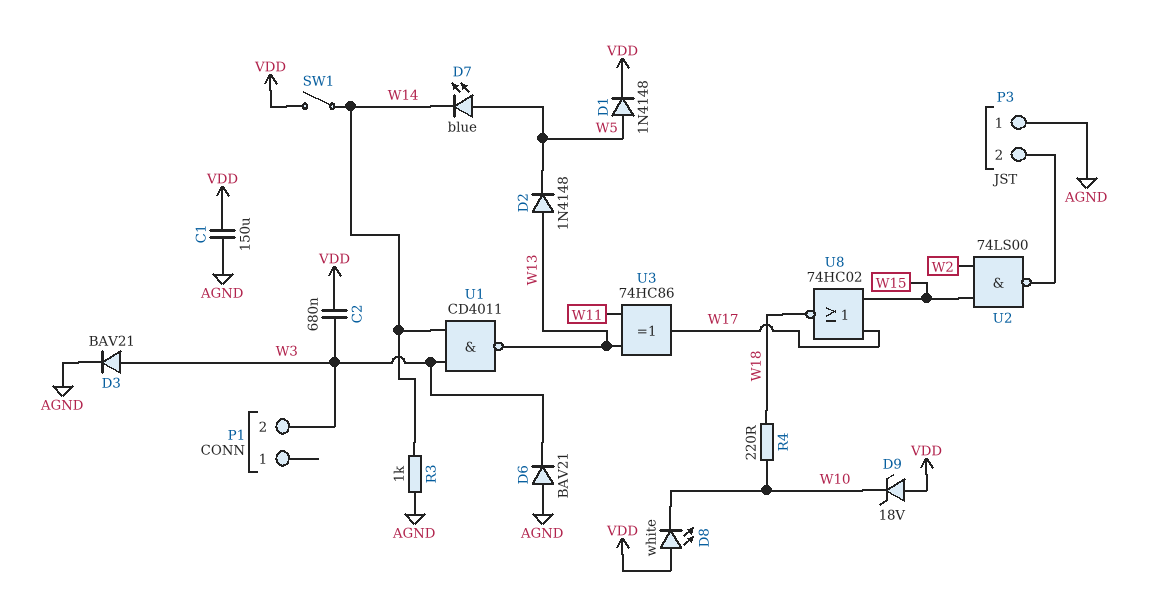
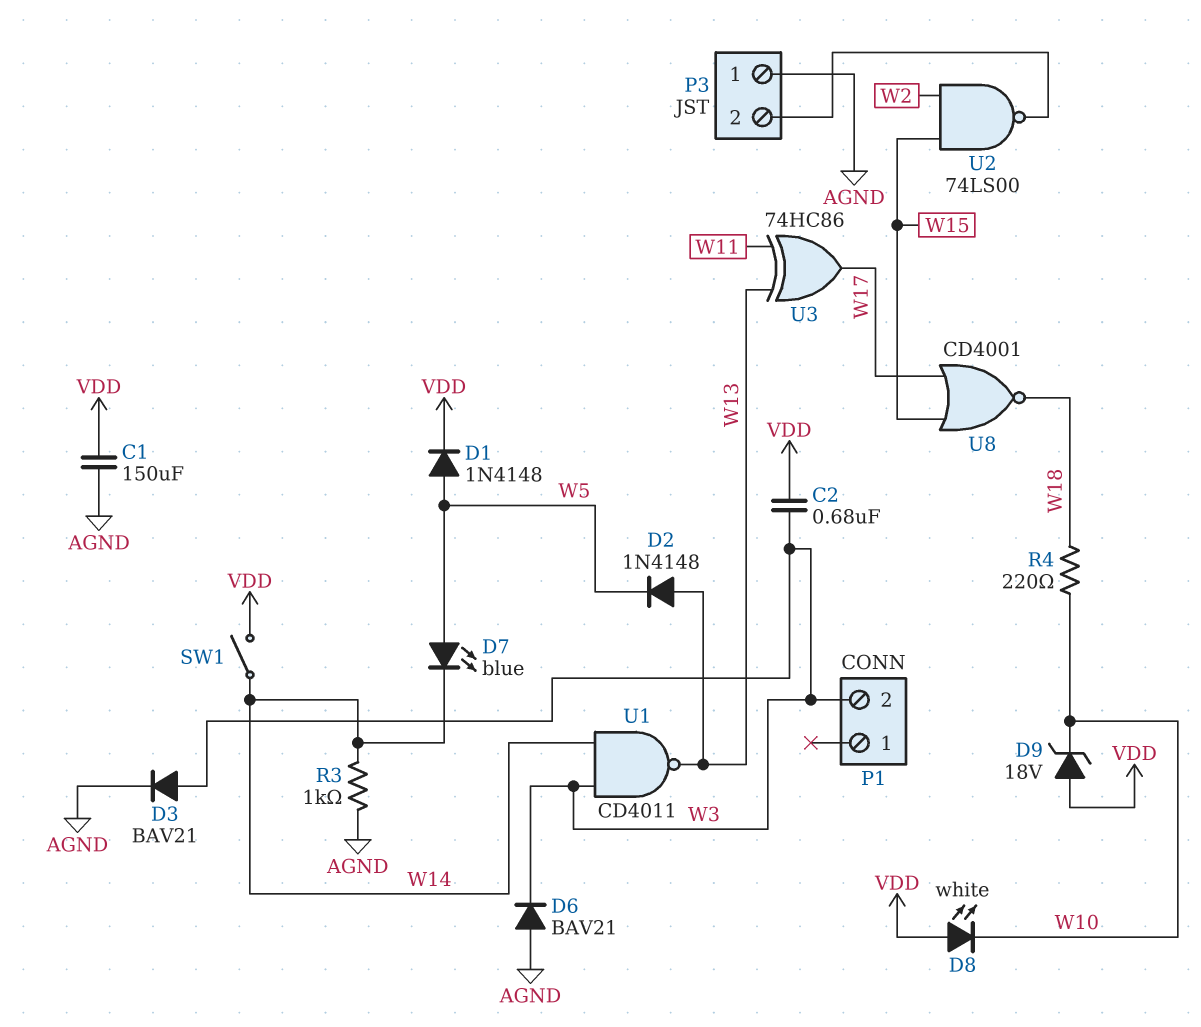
U8: NOR 74HC02 (in W15, in W17, out W18) -> NOR CD4001 (in W15, in W17, out W18)

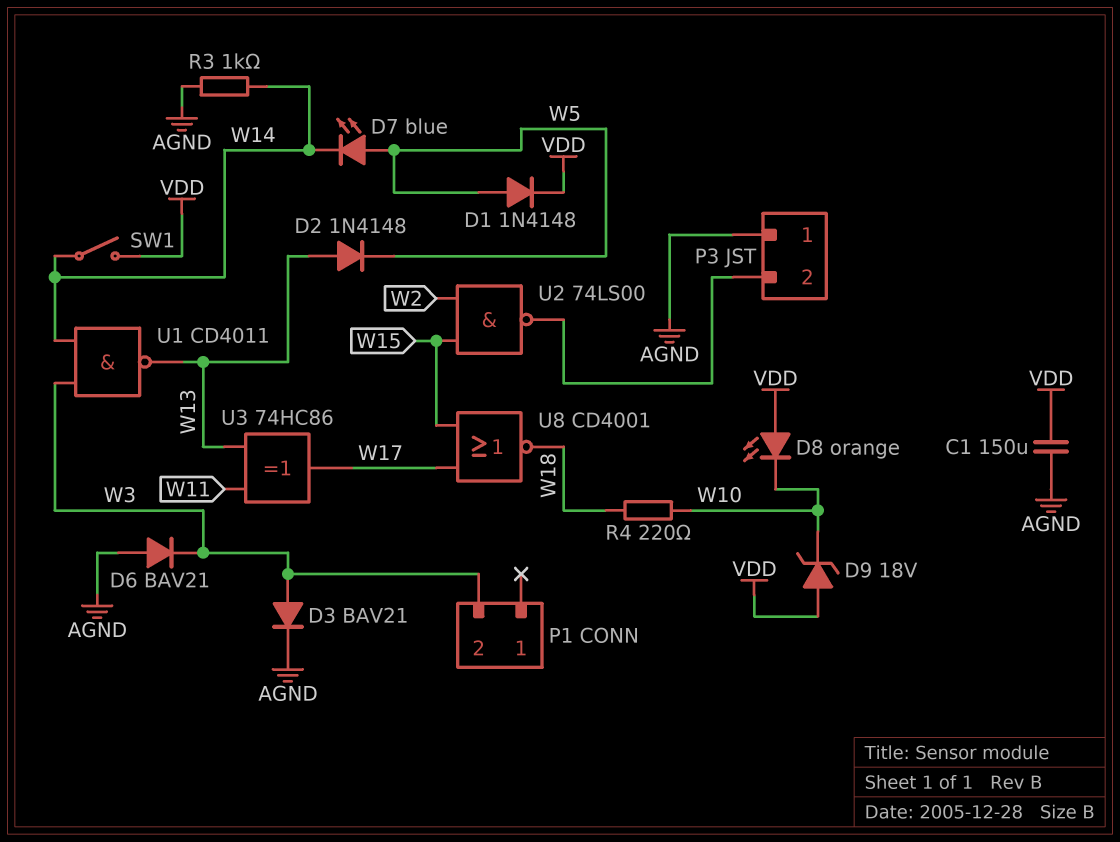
C2: 680nF (VDD, W3) -> none
D8: LED white (A VDD, K W10) -> LED orange (A VDD, K W10)

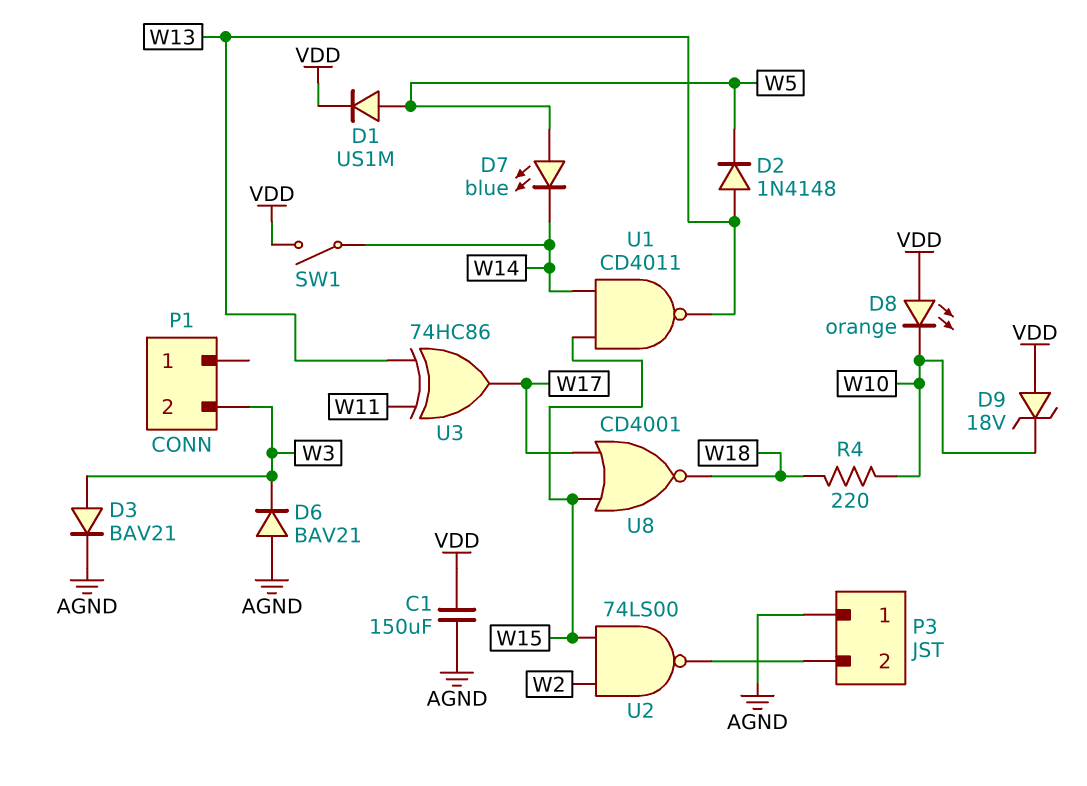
D1: diode 1N4148 (A W5, K VDD) -> diode US1M (A W5, K VDD)
R3: 1k (AGND, W14) -> none
U1: NAND CD4011 (in W3, in W14, out W13) -> NAND CD4011 (in W14, in W15, out W13)

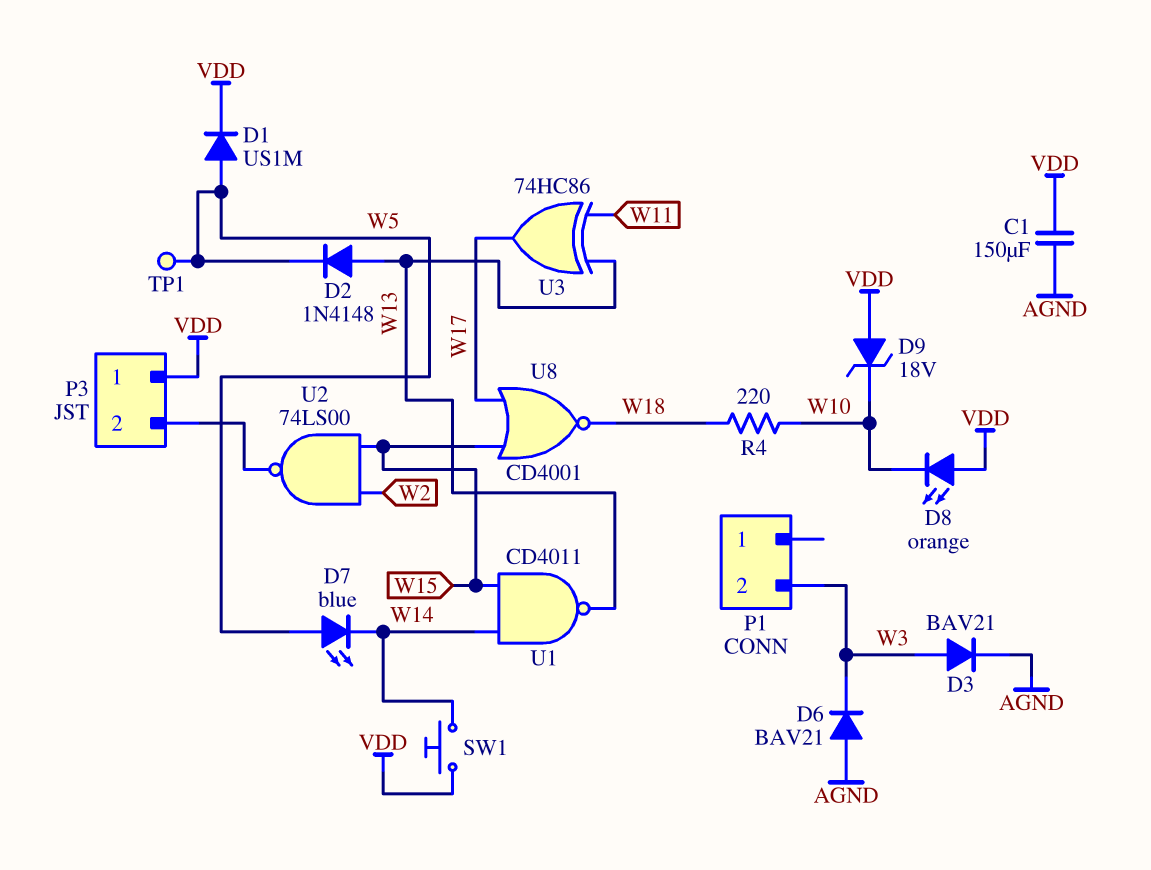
P3 pin 1: AGND -> VDD
SW1: switch (VDD, W14) -> button (VDD, W14)
TP1: none -> test point (W5)

